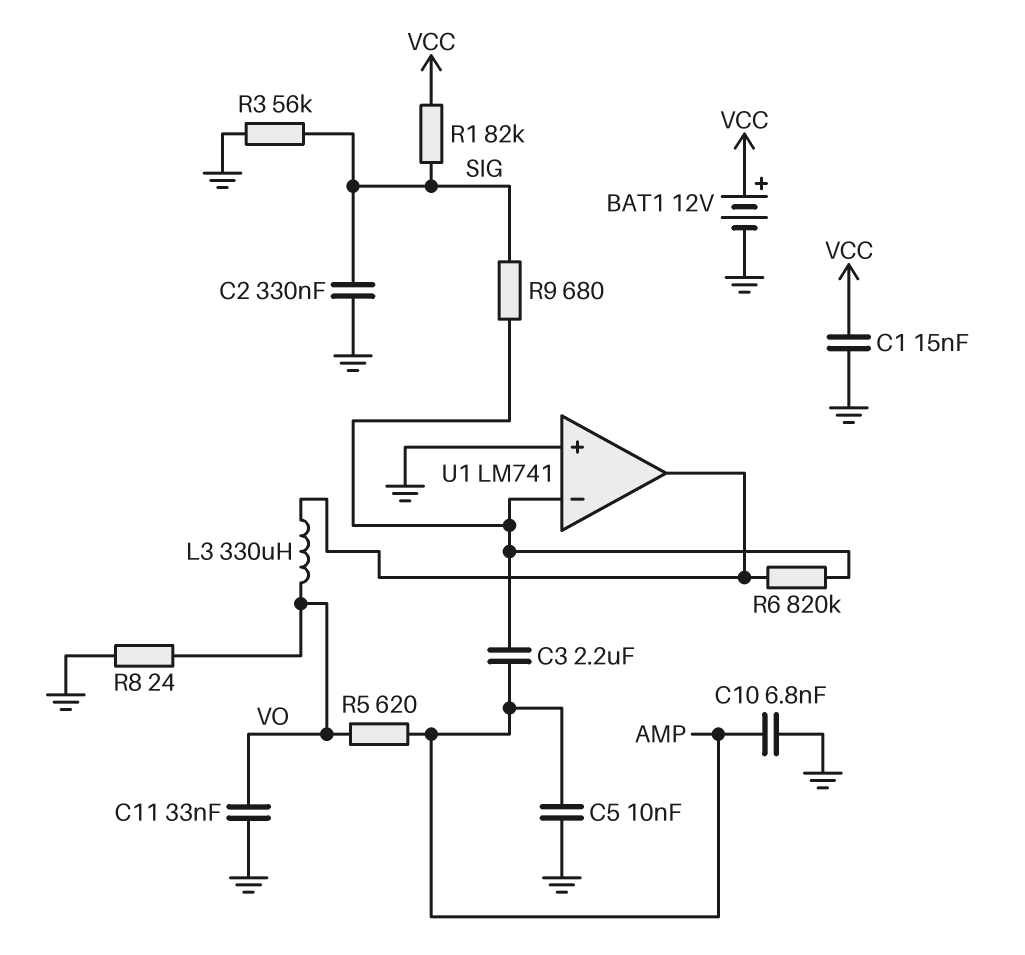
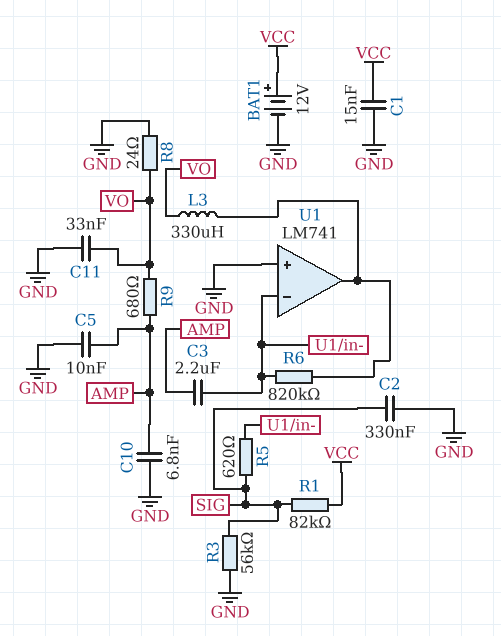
R5: 620 (AMP, VO) -> 620 (SIG, U1/in-)
R9: 680 (SIG, U1/in-) -> 680 (AMP, VO)

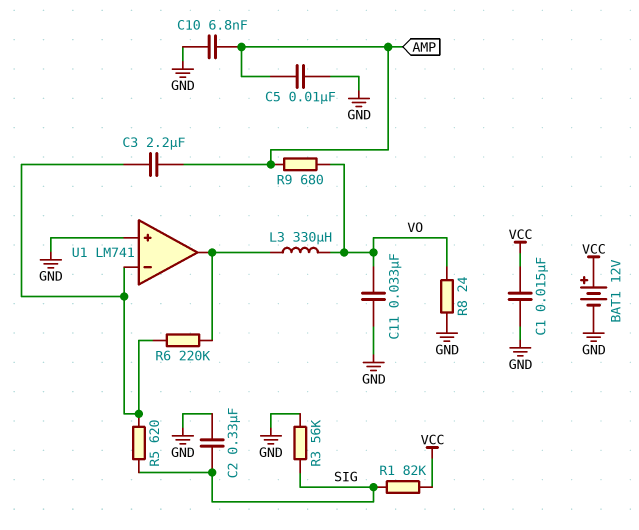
R6: 820k (U1/in-, U1/out) -> 220k (U1/in-, U1/out)

